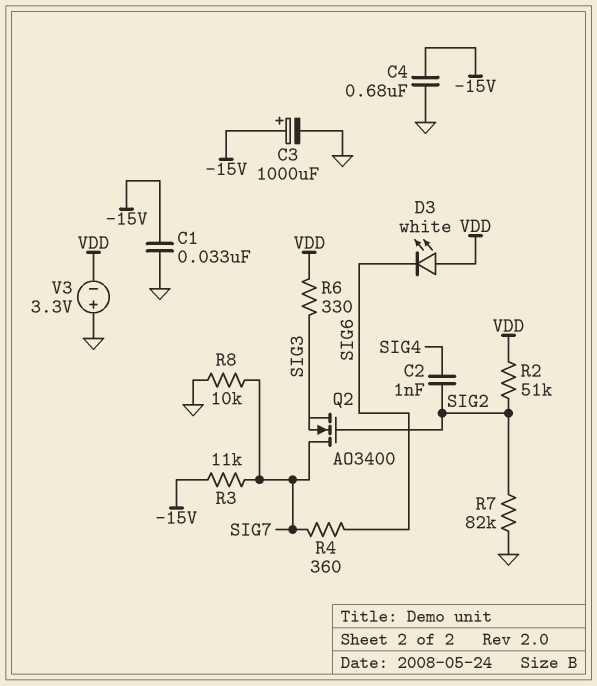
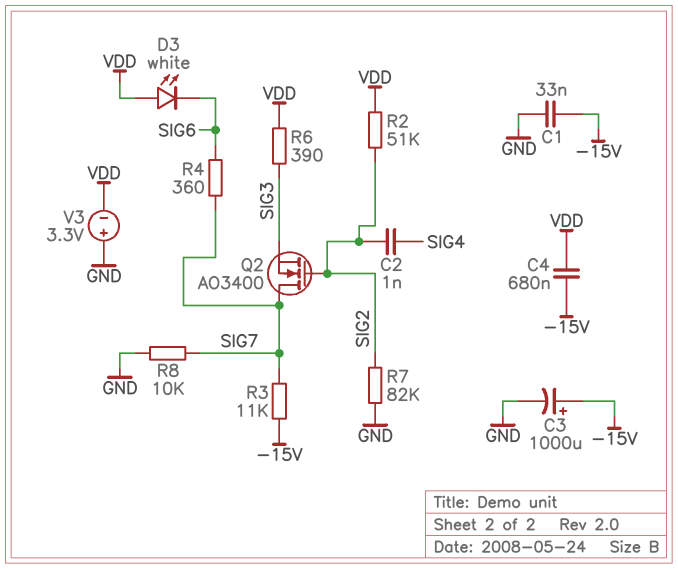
C4: 680nF (-15V, GND) -> 680nF (-15V, VDD)
R6: 330 (SIG3, VDD) -> 390 (SIG3, VDD)

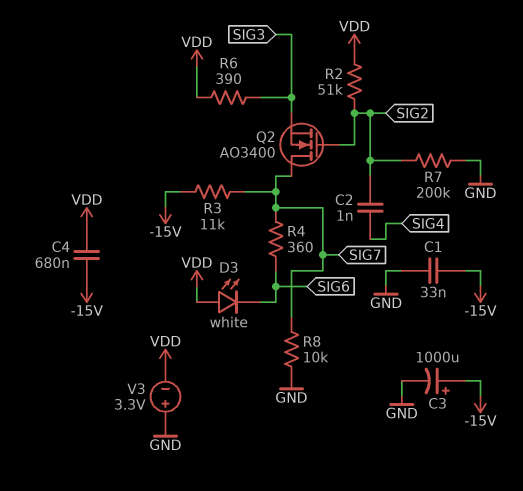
R7: 82k (GND, SIG2) -> 200k (GND, SIG2)

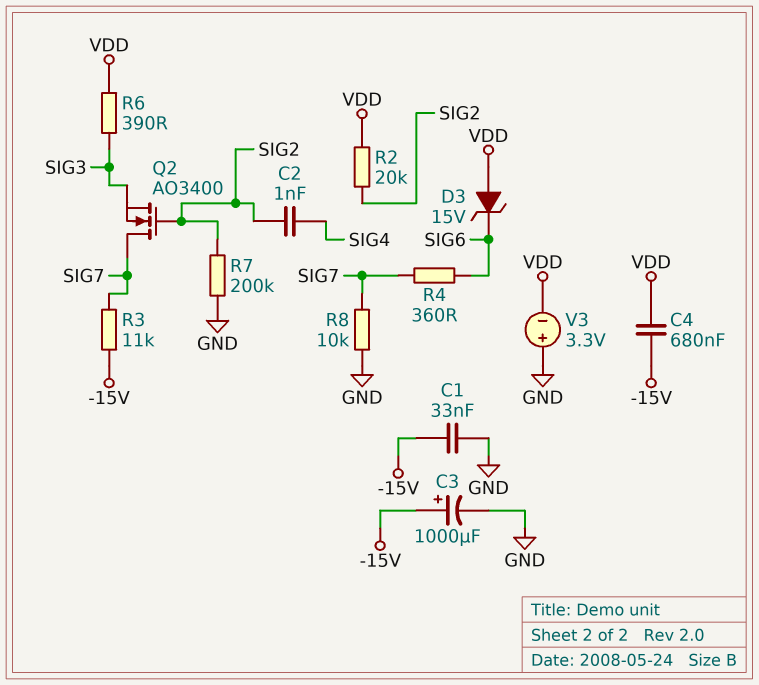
D3: LED white (A VDD, K SIG6) -> zener 15V (A VDD, K SIG6)
R2: 51k (SIG2, VDD) -> 20k (SIG2, VDD)

